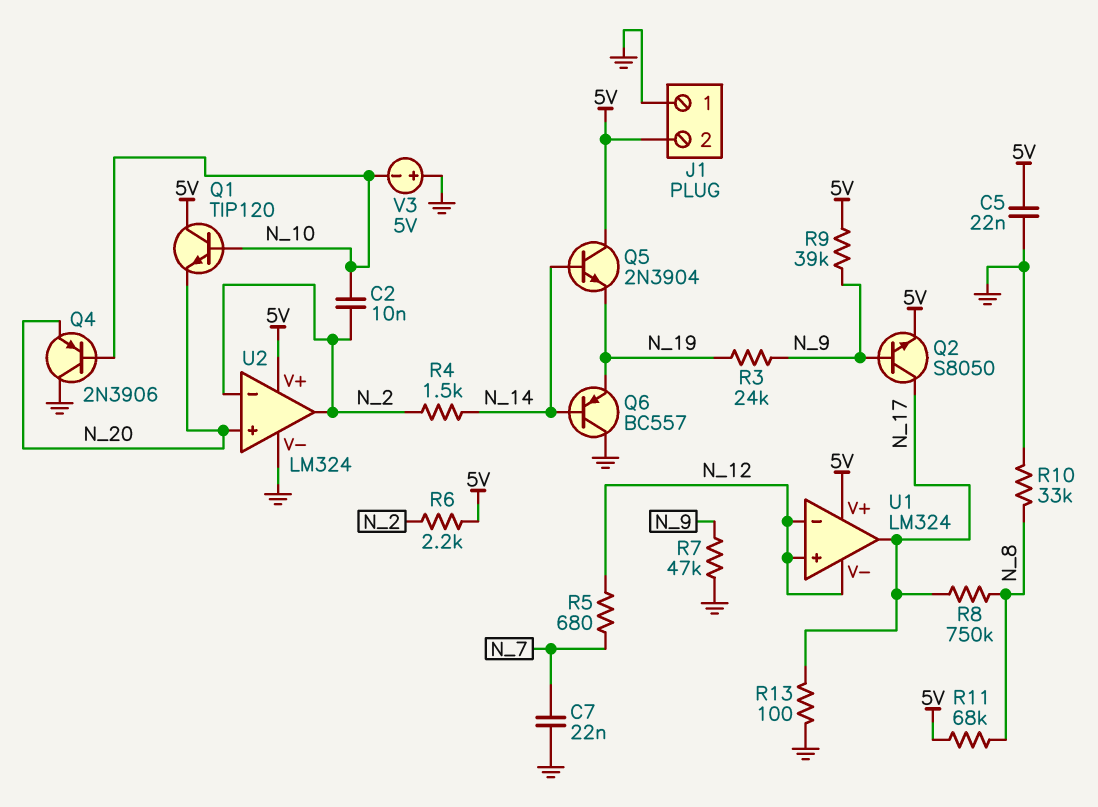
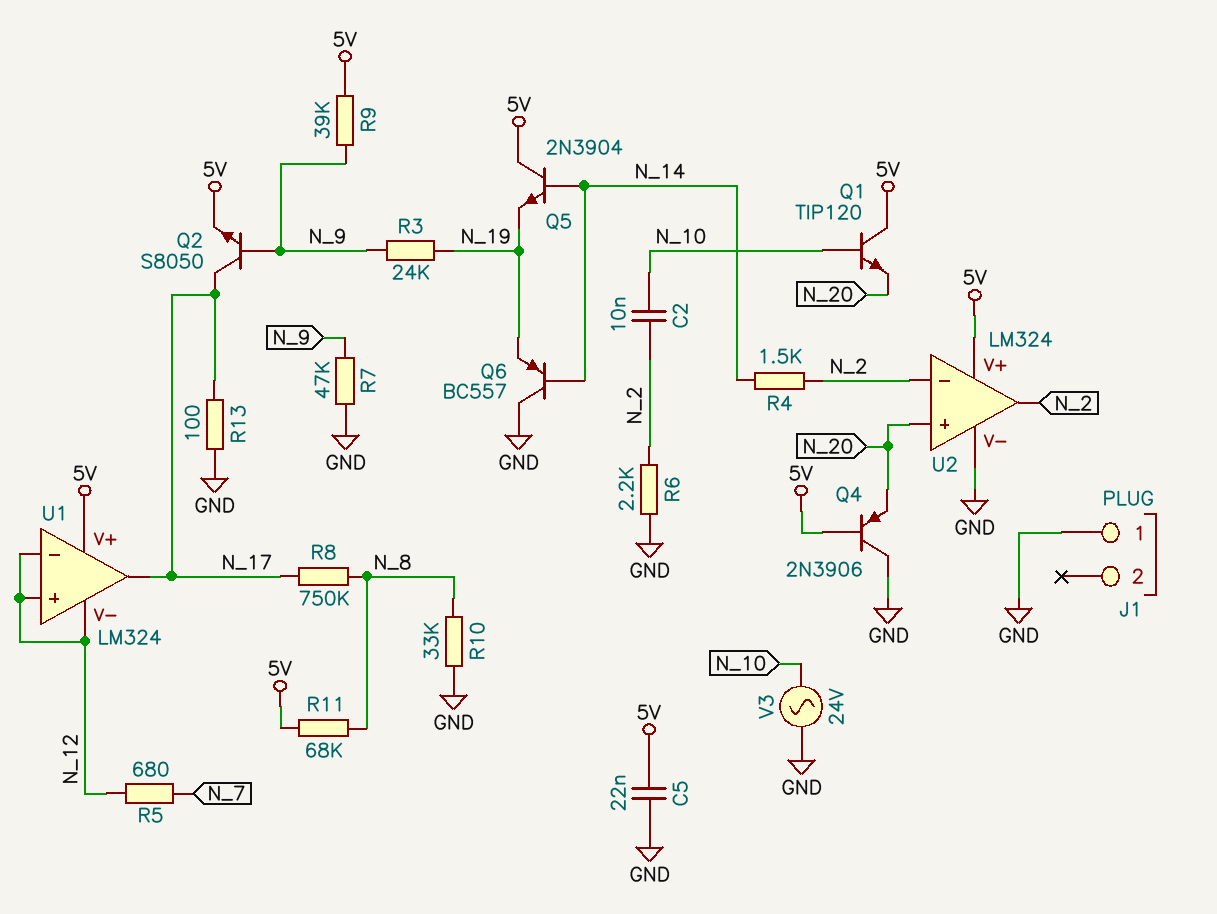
C7: 22nF (GND, N_7) -> none
J1 pin 2: 5V -> none
Q4: PNP 2N3906 (B N_10, C GND, E N_20) -> PNP 2N3906 (B 5V, C GND, E N_20)
R6: 2.2k (5V, N_2) -> 2.2k (GND, N_2)
V3: 5V (plus GND, minus N_10) -> AC 24V (GND, N_10)

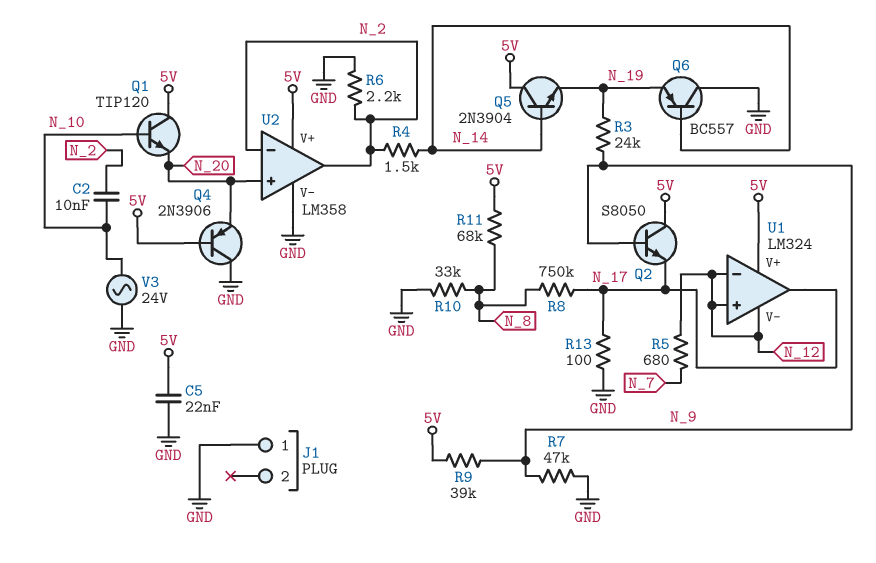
Q2: NPN S8050 (B N_9, C N_17, E 5V) -> NPN S8050 (B N_9, C 5V, E N_17)
U2: LM324 -> LM358

